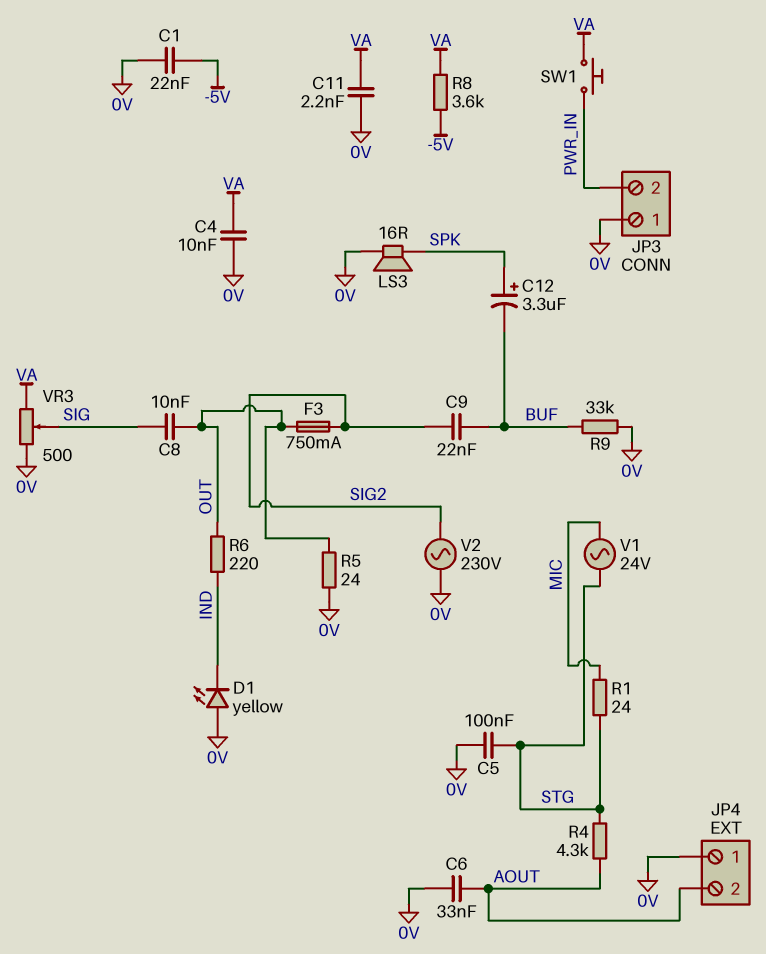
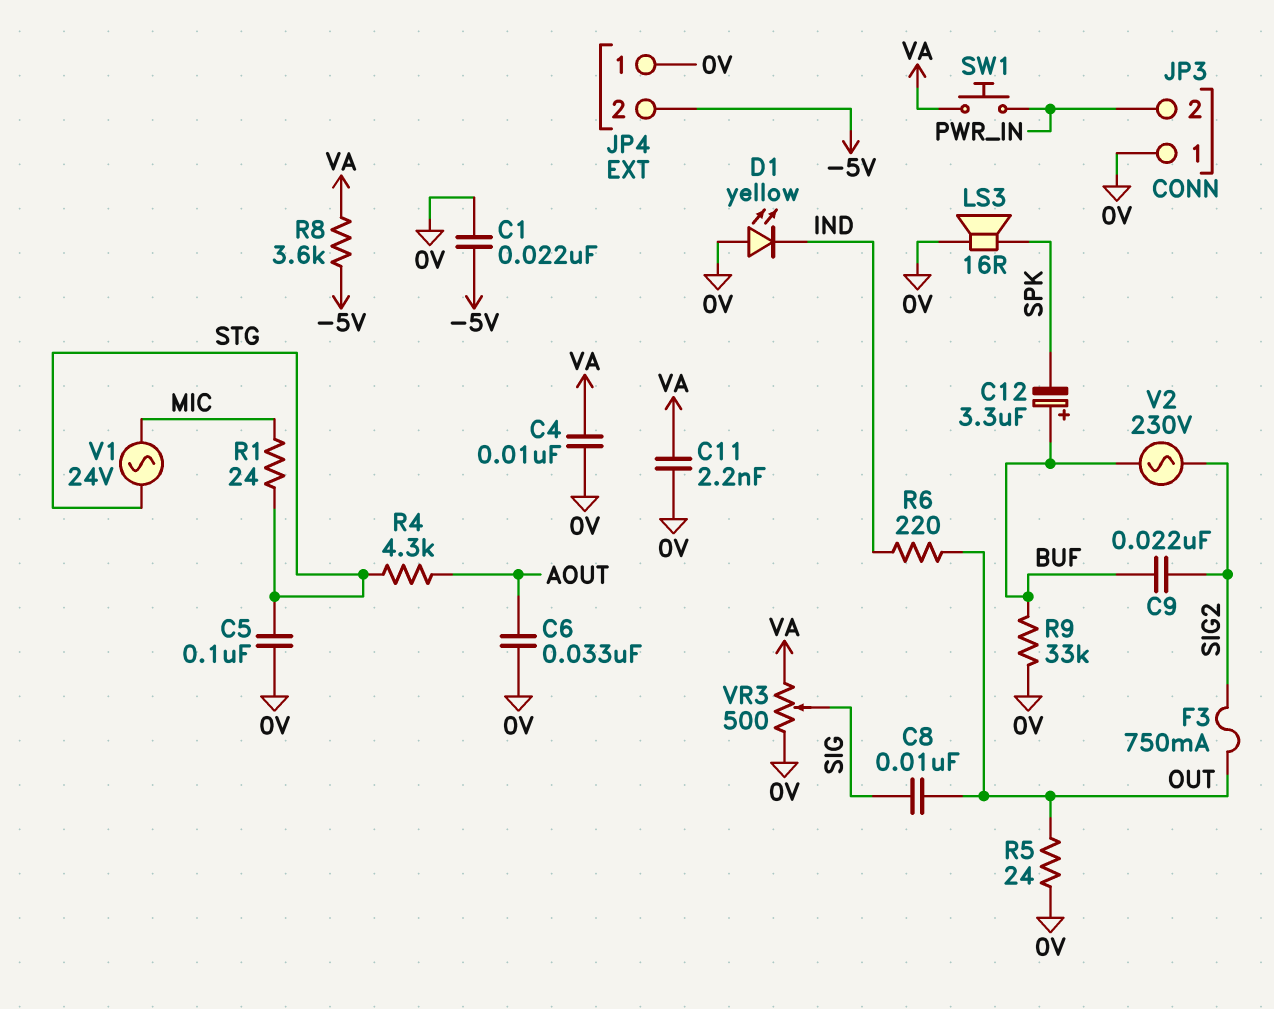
C12: 3.3uF (plus SPK, minus BUF) -> 3.3uF (plus BUF, minus SPK)
JP4 pin 2: AOUT -> -5V
V2: AC 230V (0V, SIG2) -> AC 230V (BUF, SIG2)

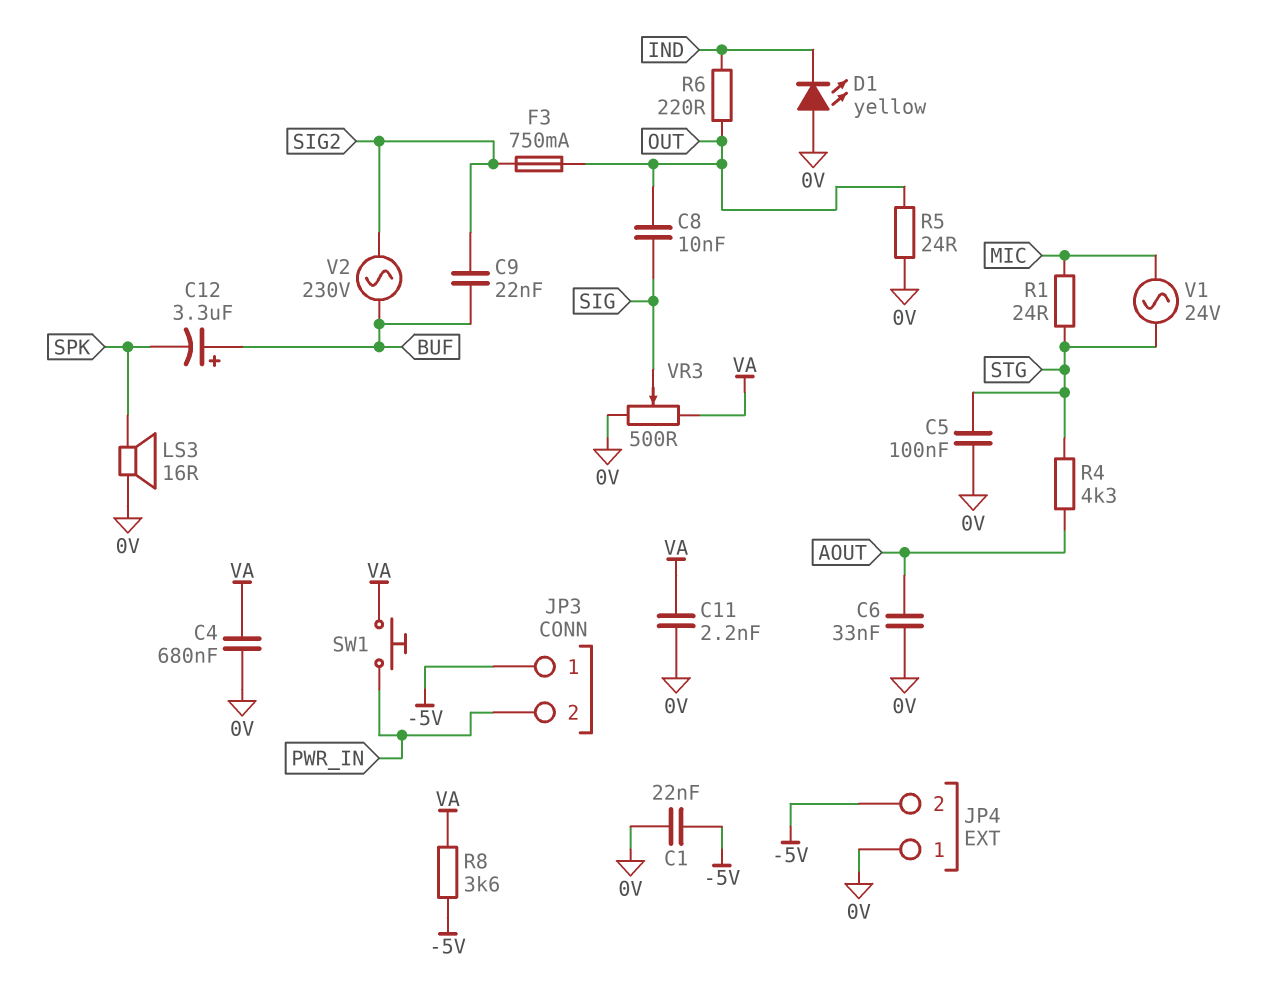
C4: 10nF (0V, VA) -> 680nF (0V, VA)
JP3 pin 1: 0V -> -5V
R9: 33k (0V, BUF) -> none

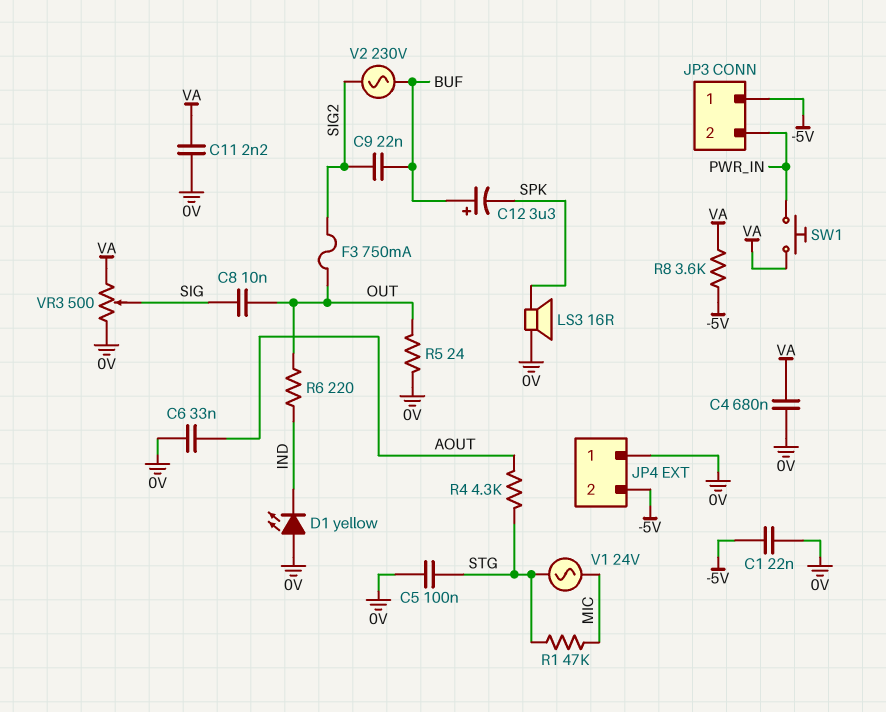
R1: 24 (MIC, STG) -> 47k (MIC, STG)

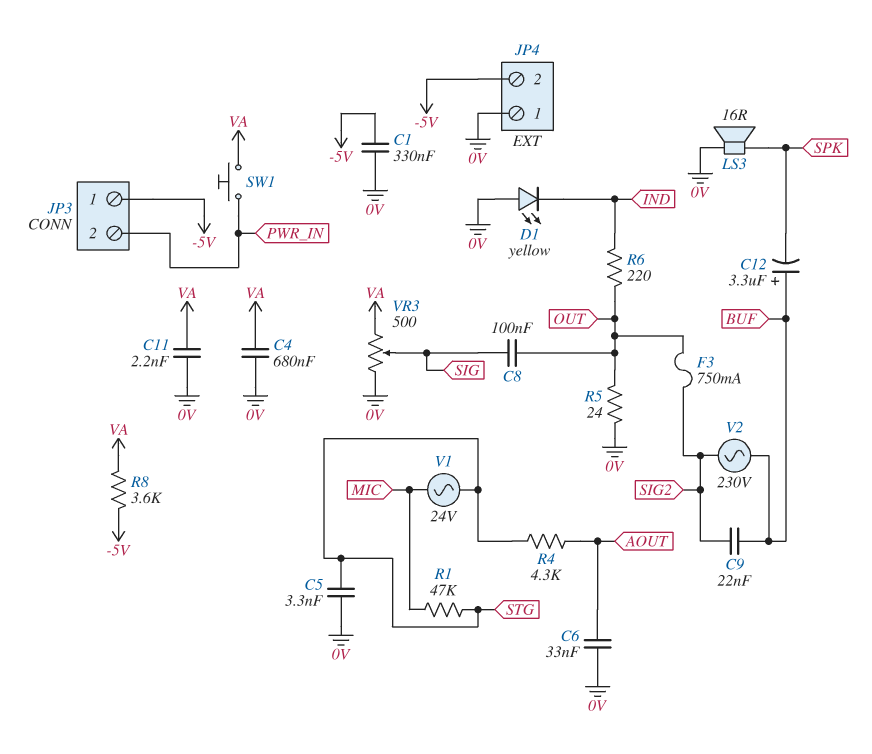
C1: 22nF (-5V, 0V) -> 330nF (-5V, 0V)
C5: 100nF (0V, STG) -> 3.3nF (0V, STG)
C8: 10nF (OUT, SIG) -> 100nF (OUT, SIG)

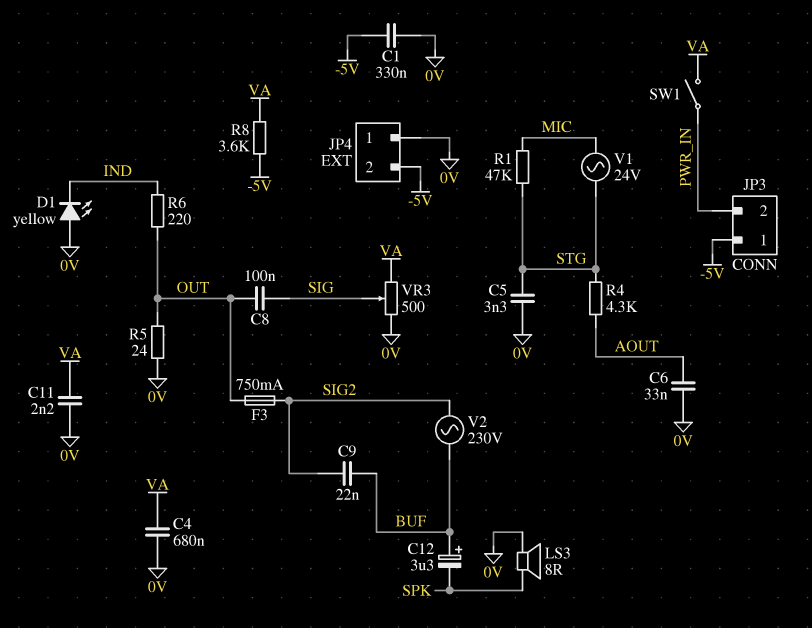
LS3: speaker 16R (0V, SPK) -> speaker 8R (0V, SPK)
SW1: button (PWR_IN, VA) -> switch (PWR_IN, VA)

